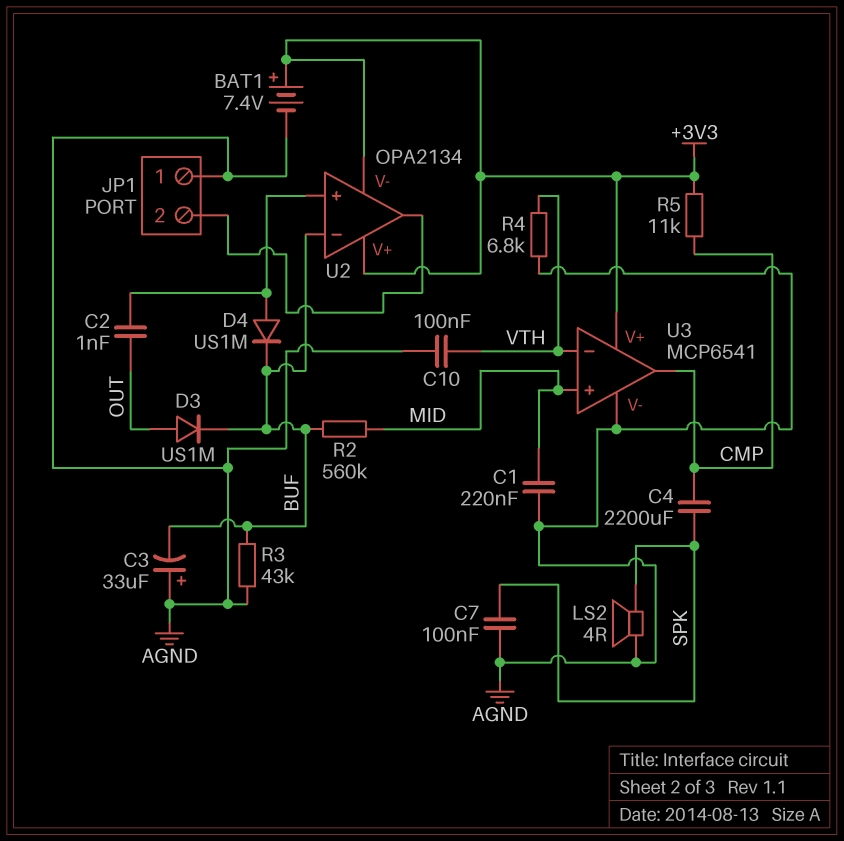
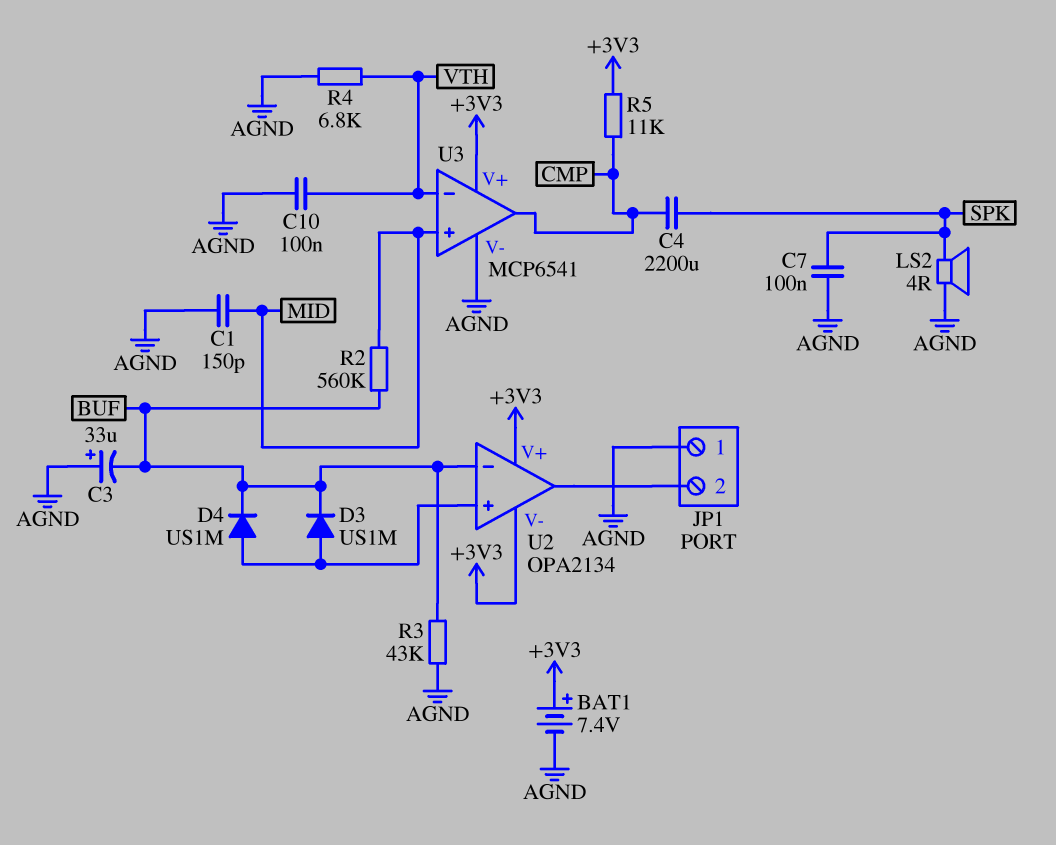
C1: 220nF (AGND, MID) -> 150pF (AGND, MID)
C2: 1nF (OUT, U2/in+) -> none
D3: diode US1M (A OUT, K BUF) -> diode US1M (A U2/in+, K BUF)

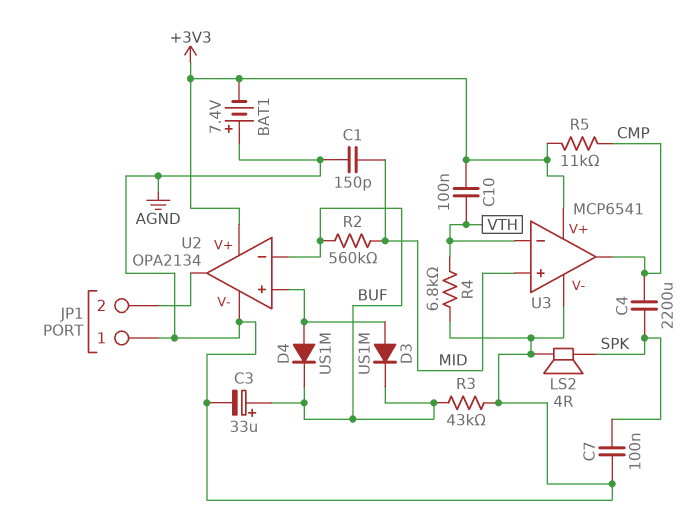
BAT1: 7.4V (plus +3V3, minus AGND) -> 7.4V (plus AGND, minus +3V3)
C3: 33uF (plus AGND, minus BUF) -> 33uF (plus BUF, minus AGND)
C10: 100nF (AGND, VTH) -> 100nF (+3V3, VTH)
U2 pin V-: +3V3 -> AGND

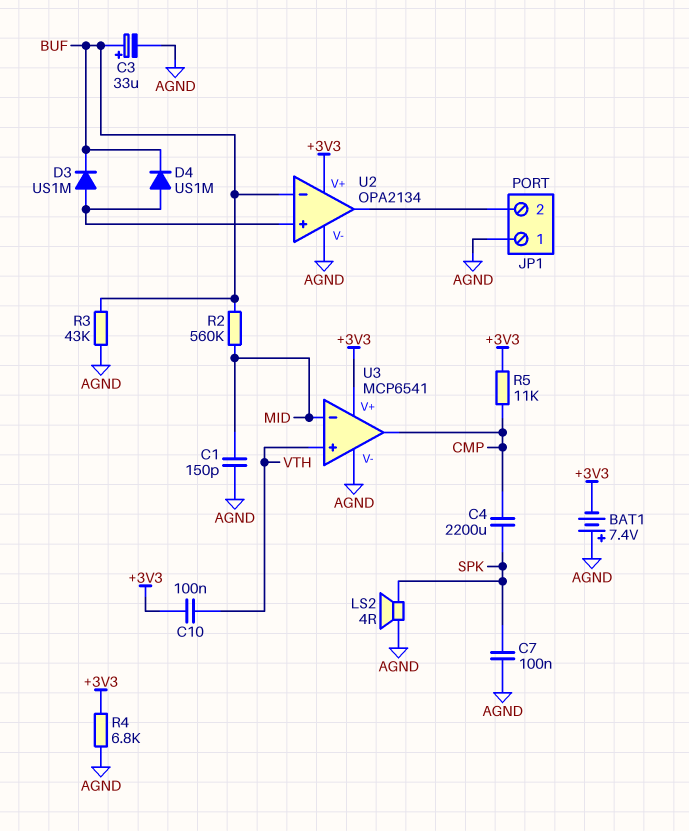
R4: 6.8k (AGND, VTH) -> 6.8k (+3V3, AGND)
U3 pin in+: MID -> VTH
U3 pin in-: VTH -> MID

